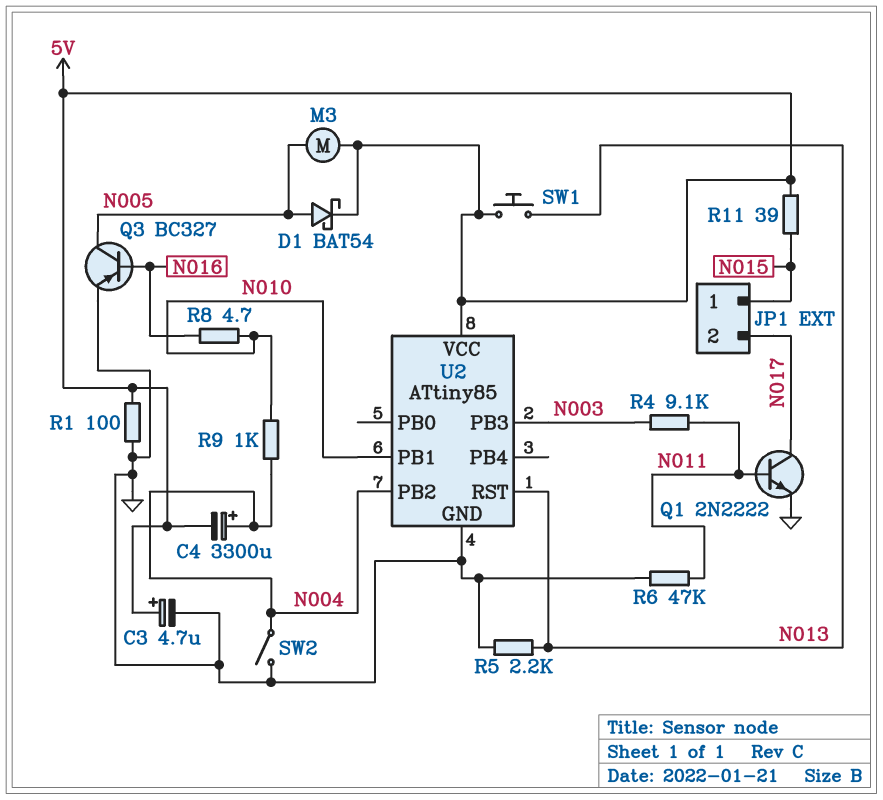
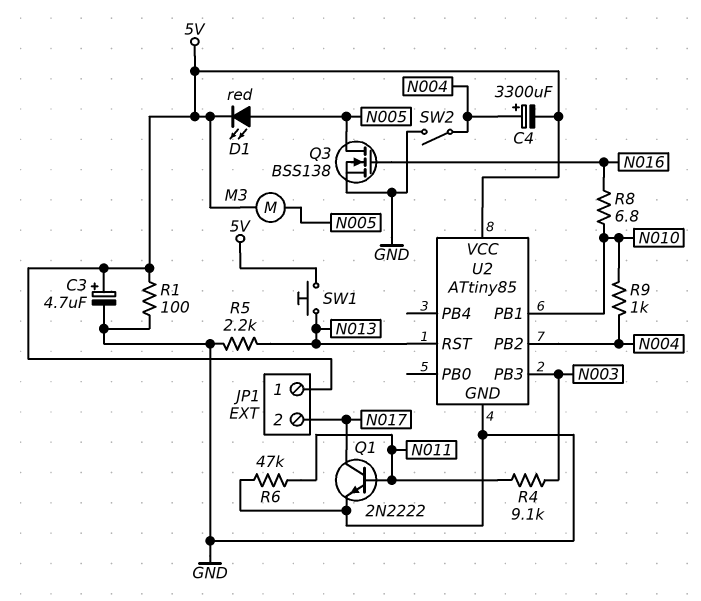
D1: schottky BAT54 (A N005, K 5V) -> LED red (A N005, K 5V)
JP1 pin 1: N015 -> 5V
Q3: PNP BC327 (B N016, C N005, E GND) -> NMOS BSS138 (G N016, D N005, S GND)
R8: 4.7 (N010, N016) -> 6.8 (N010, N016)
R11: 39 (5V, N015) -> none

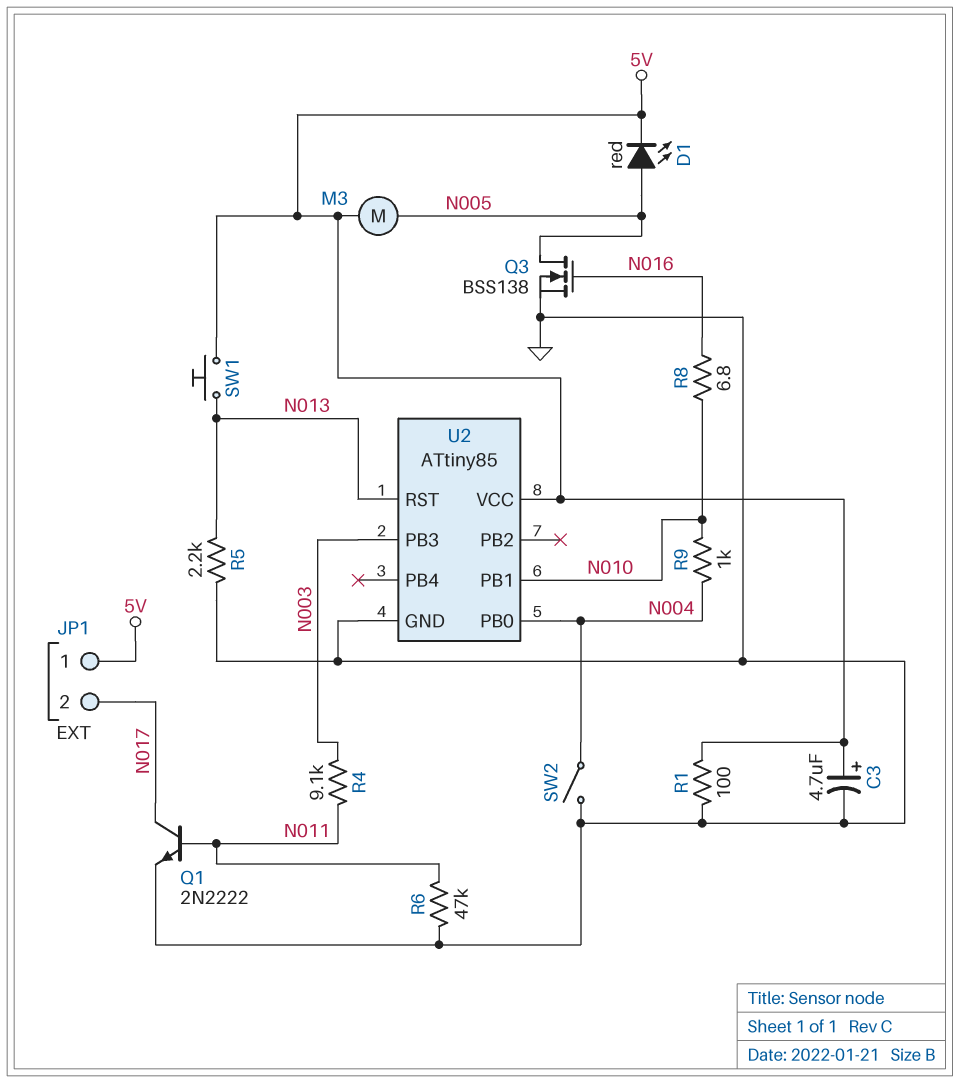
C4: 3300uF (plus N004, minus 5V) -> none
U2 pin PB0: none -> N004
U2 pin PB2: N004 -> none

